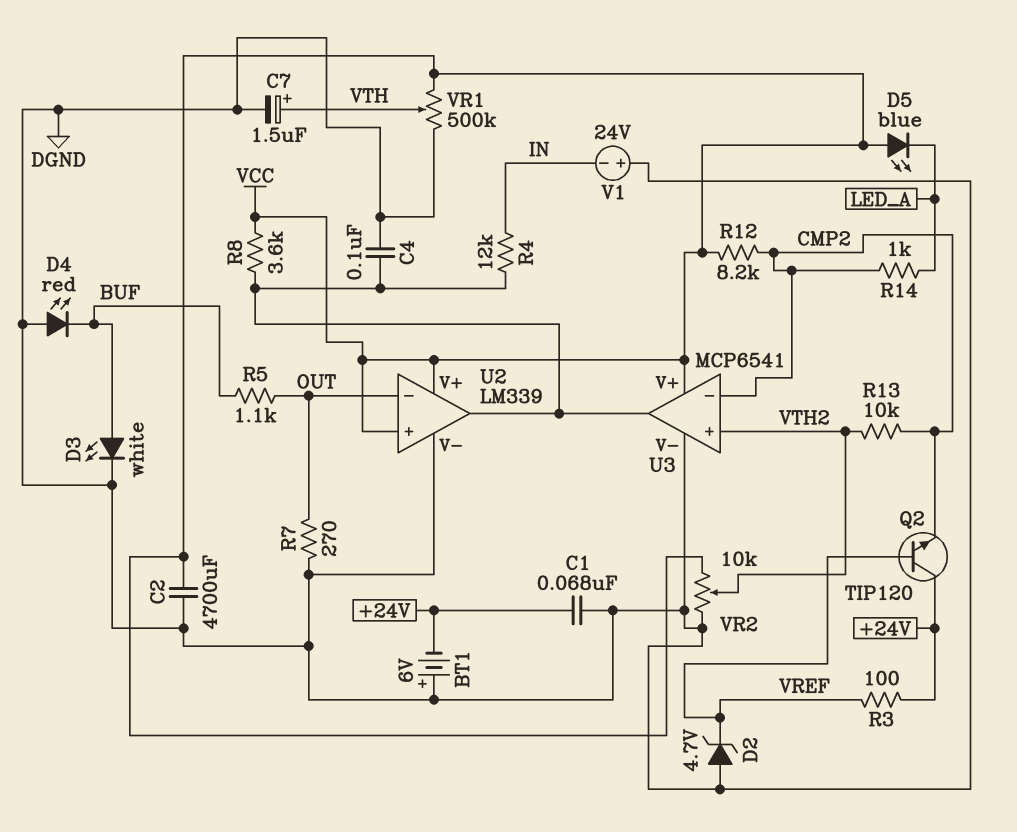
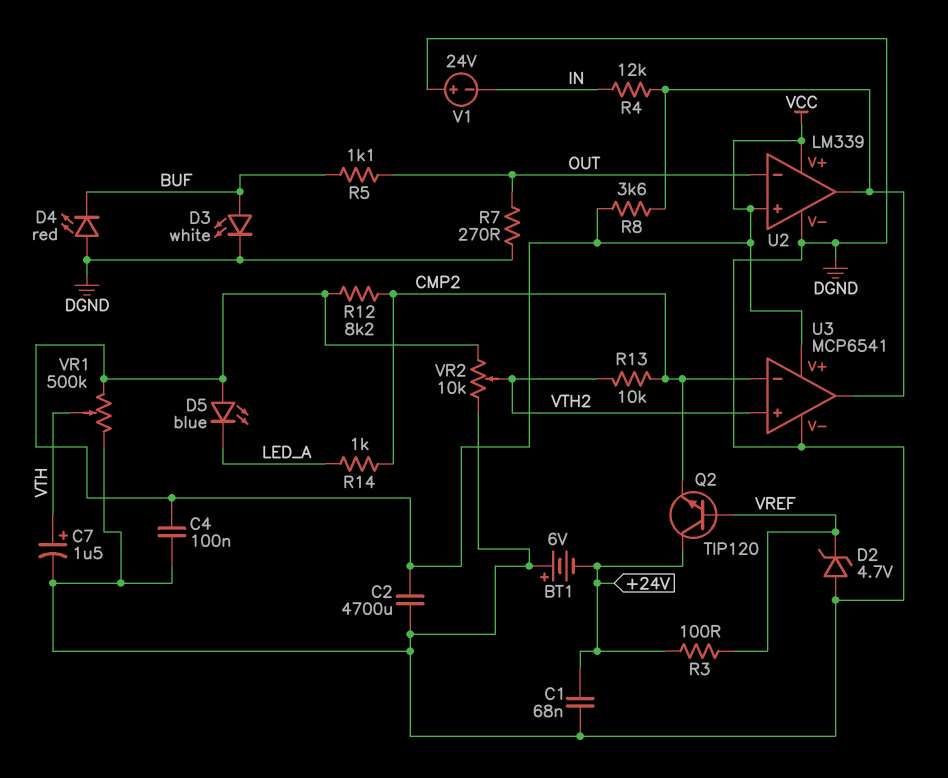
C4: 100nF (DGND, U2/out) -> 100nF (DGND, VCC)

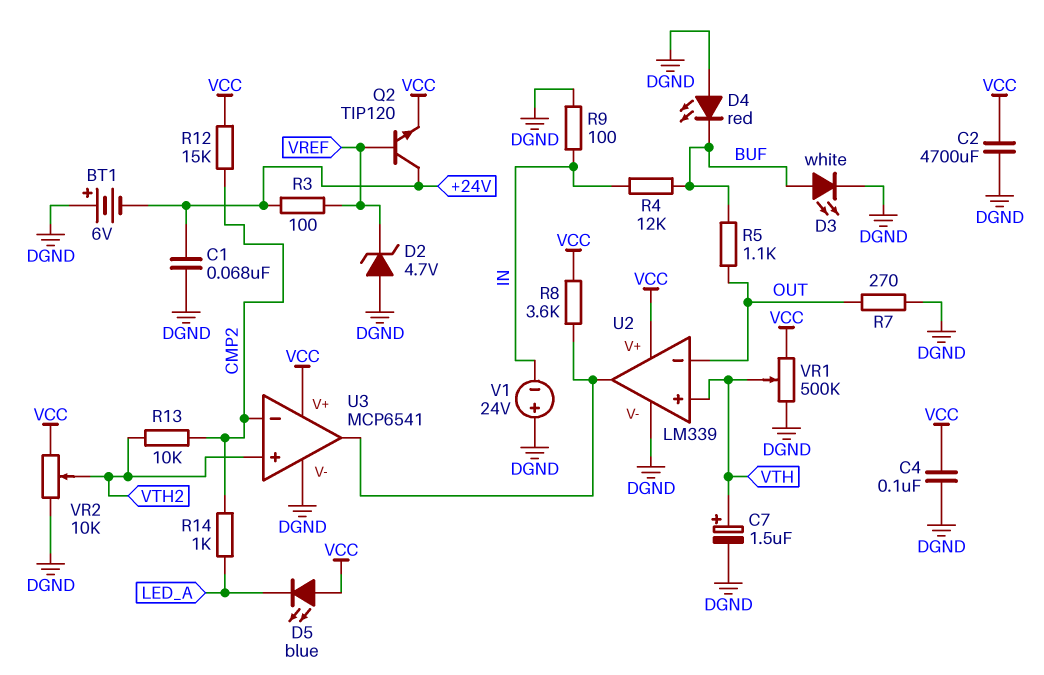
Q2: NPN TIP120 (B VREF, C +24V, E CMP2) -> NPN TIP120 (B VREF, C +24V, E VCC)
R4: 12k (IN, U2/out) -> 12k (BUF, IN)
R9: none -> 100 (DGND, IN)
R12: 8.2k (CMP2, VCC) -> 15k (CMP2, VCC)
U2 pin in+: VCC -> VTH

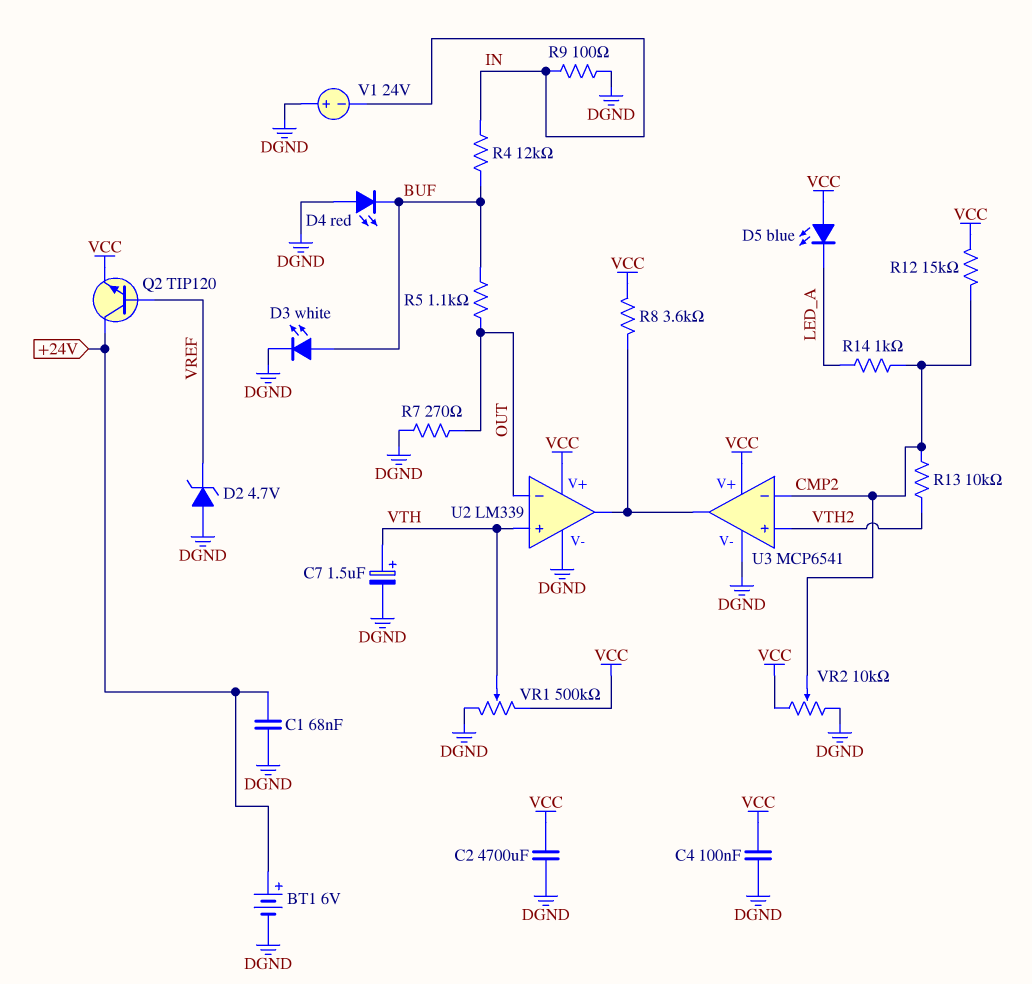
BT1: 6V (plus DGND, minus +24V) -> 6V (plus +24V, minus DGND)
R3: 100 (+24V, VREF) -> none
VR2: 10k (DGND, VCC, wiper VTH2) -> 10k (DGND, VCC, wiper CMP2)

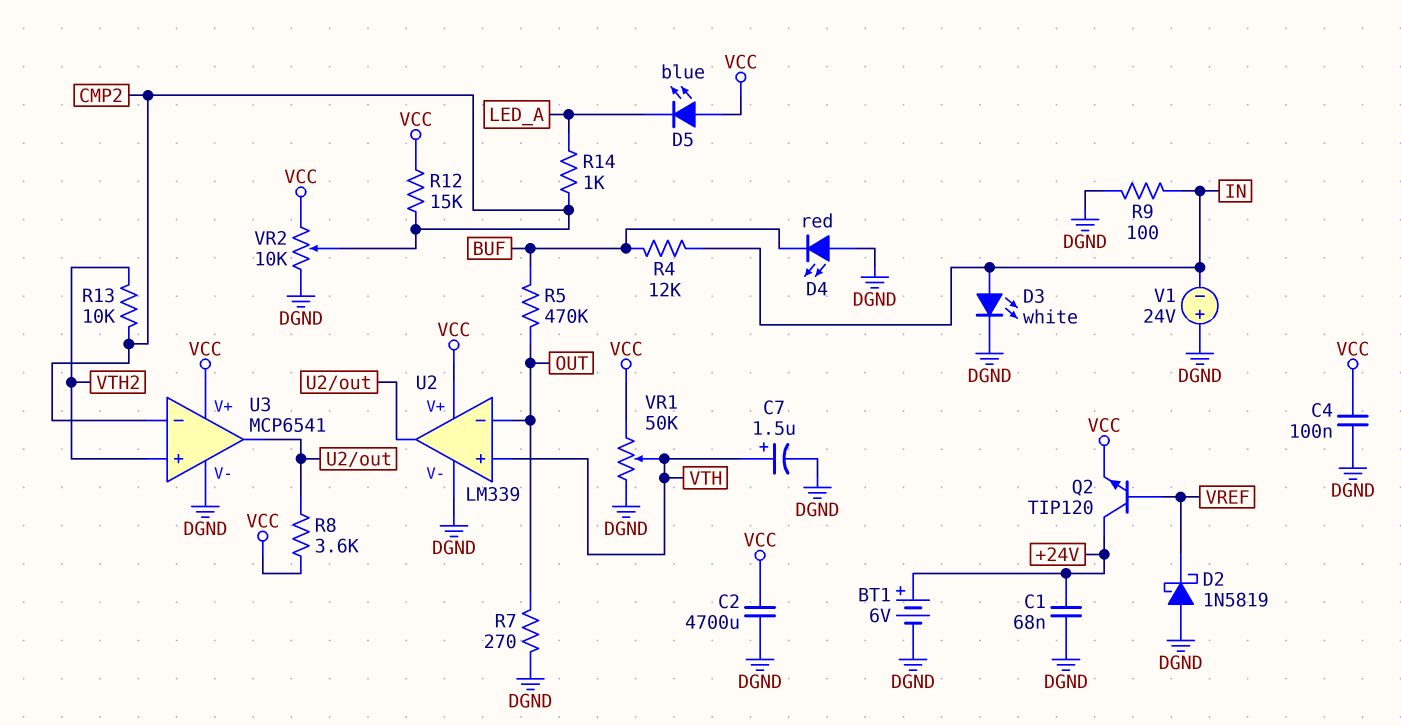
D2: zener 4.7V (A DGND, K VREF) -> schottky 1N5819 (A DGND, K VREF)
D3: LED white (A BUF, K DGND) -> LED white (A IN, K DGND)
R5: 1.1k (BUF, OUT) -> 470k (BUF, OUT)
VR1: 500k (DGND, VCC, wiper VTH) -> 50k (DGND, VCC, wiper VTH)

